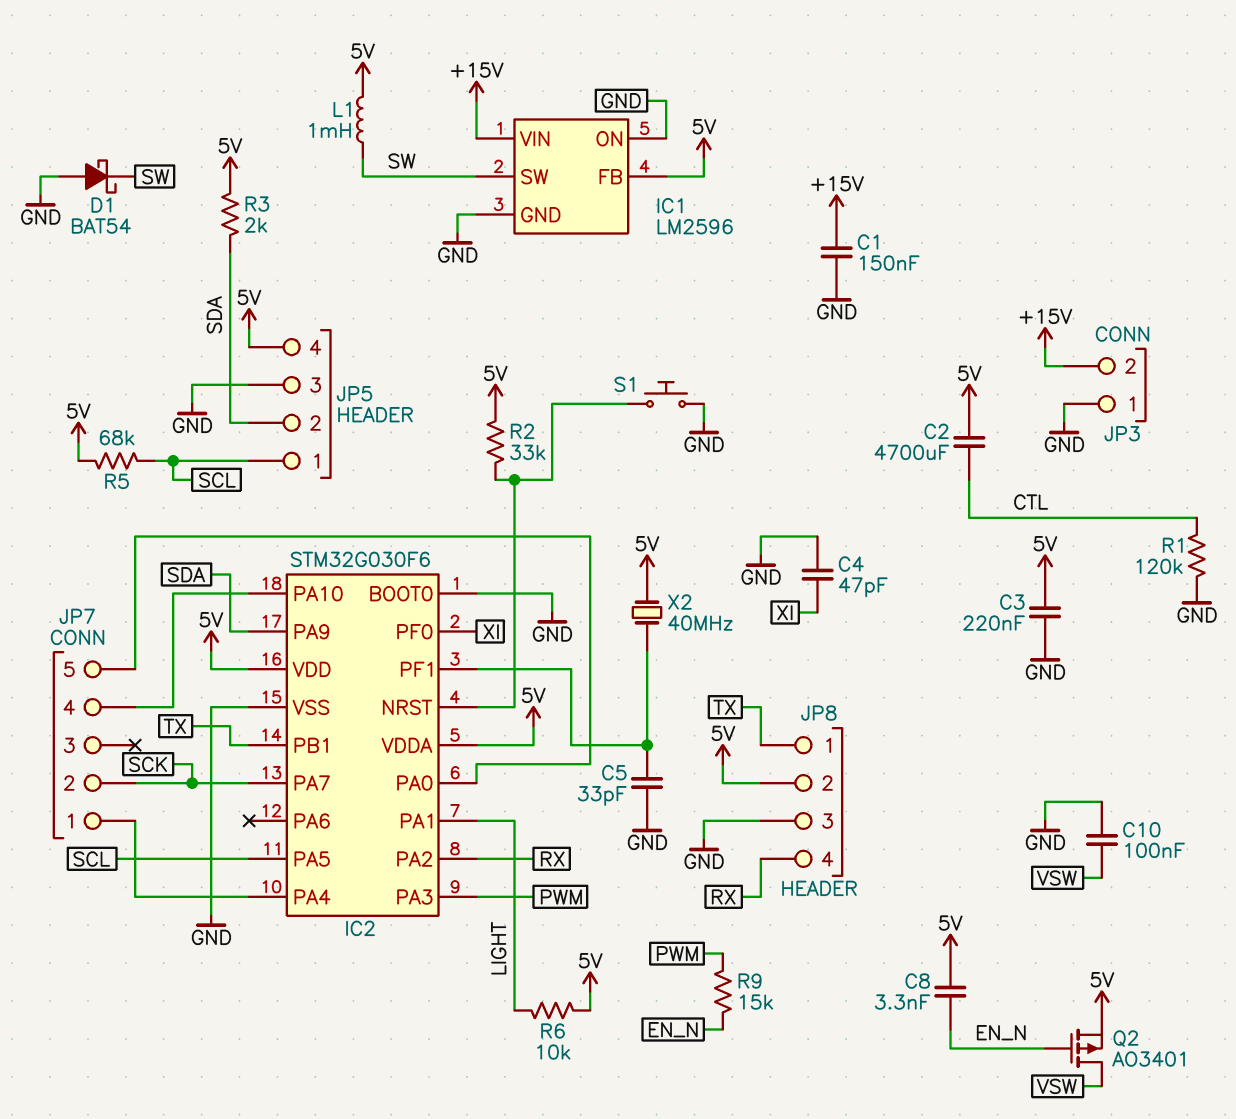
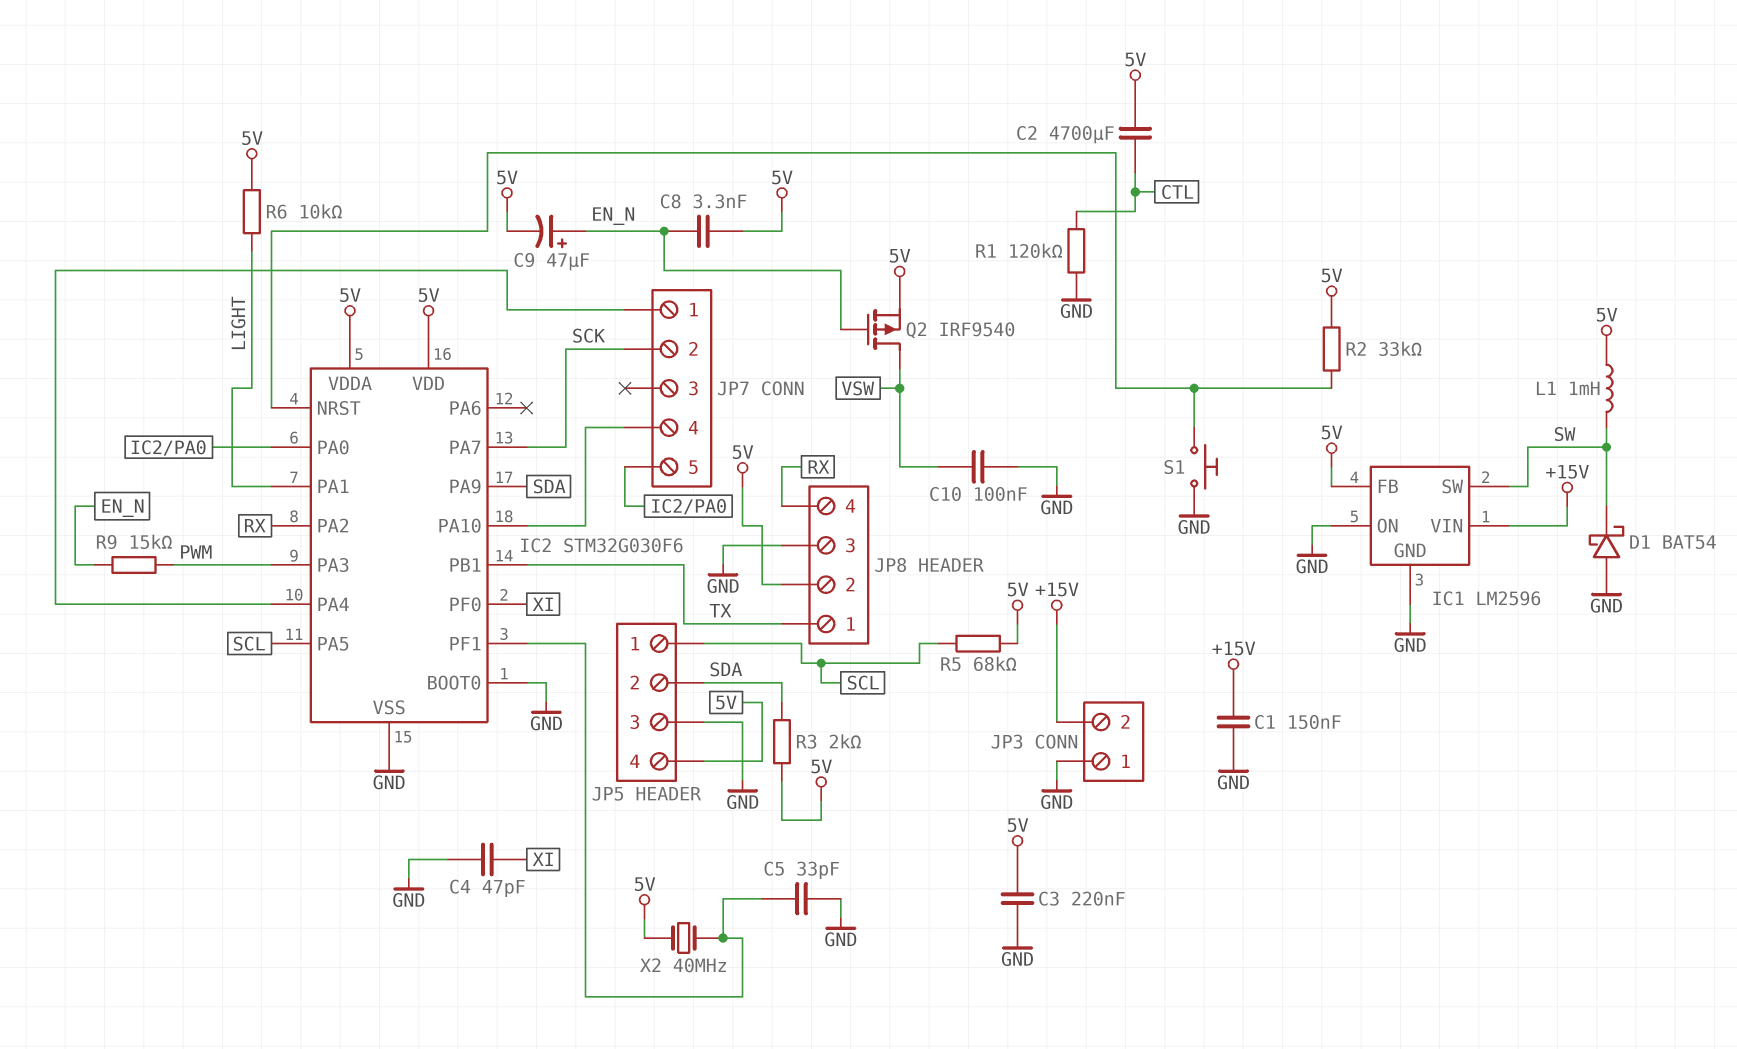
C9: none -> 47uF (plus EN_N, minus 5V)
Q2: PMOS AO3401 (G EN_N, D VSW, S 5V) -> PMOS IRF9540 (G EN_N, D VSW, S 5V)

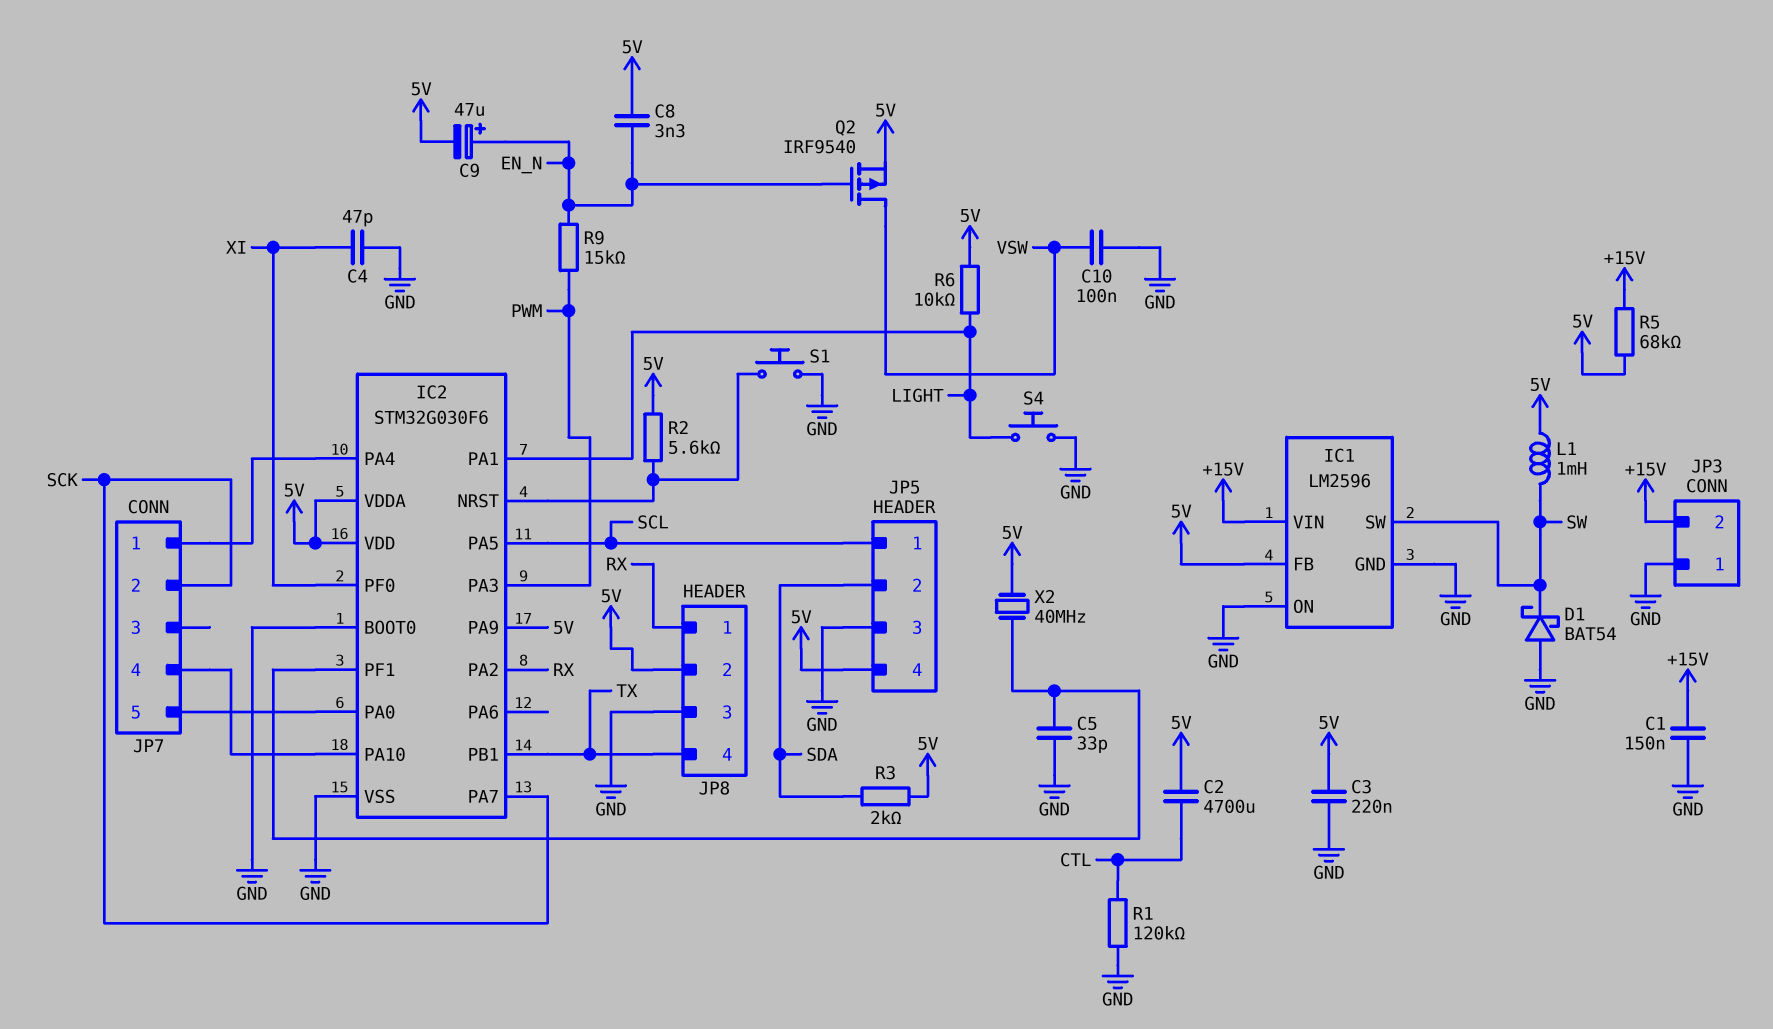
IC2 pin PA9: SDA -> 5V
JP8 pin 1: TX -> RX
JP8 pin 4: RX -> TX
R2: 33k (5V, IC2/NRST) -> 5.6k (5V, IC2/NRST)
R5: 68k (5V, SCL) -> 68k (+15V, 5V)
S4: none -> button (GND, LIGHT)

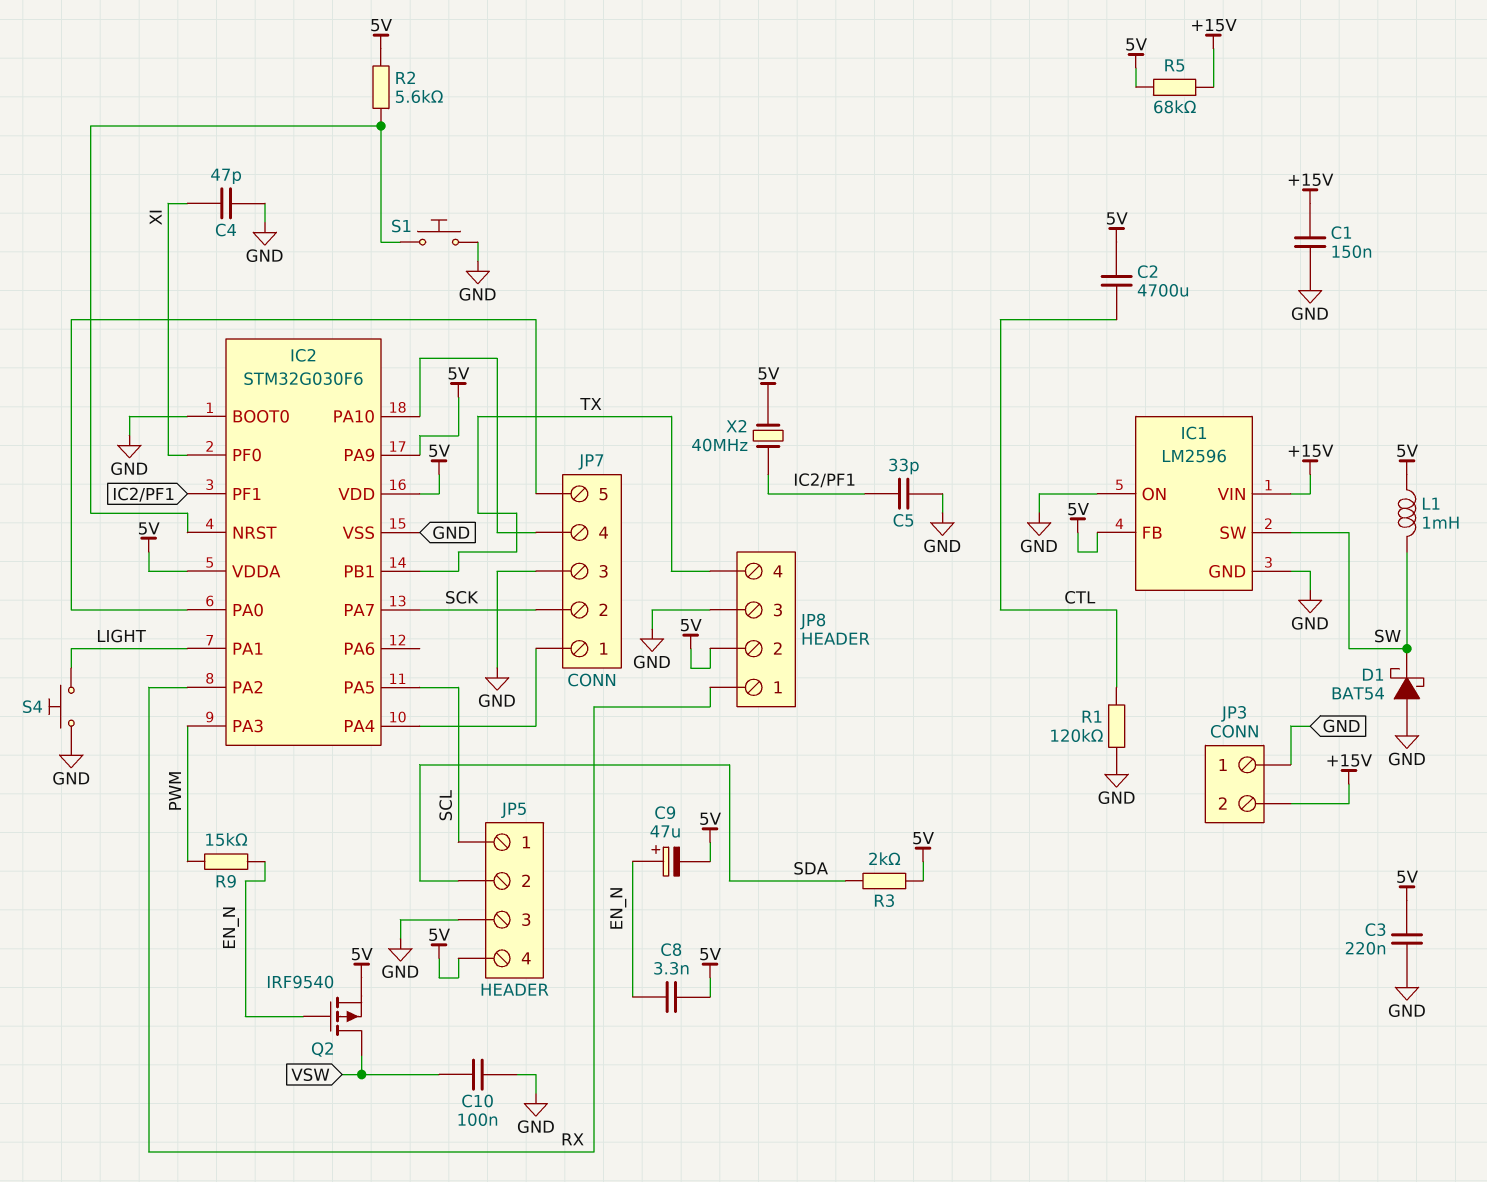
JP7 pin 3: none -> GND
R6: 10k (5V, LIGHT) -> none

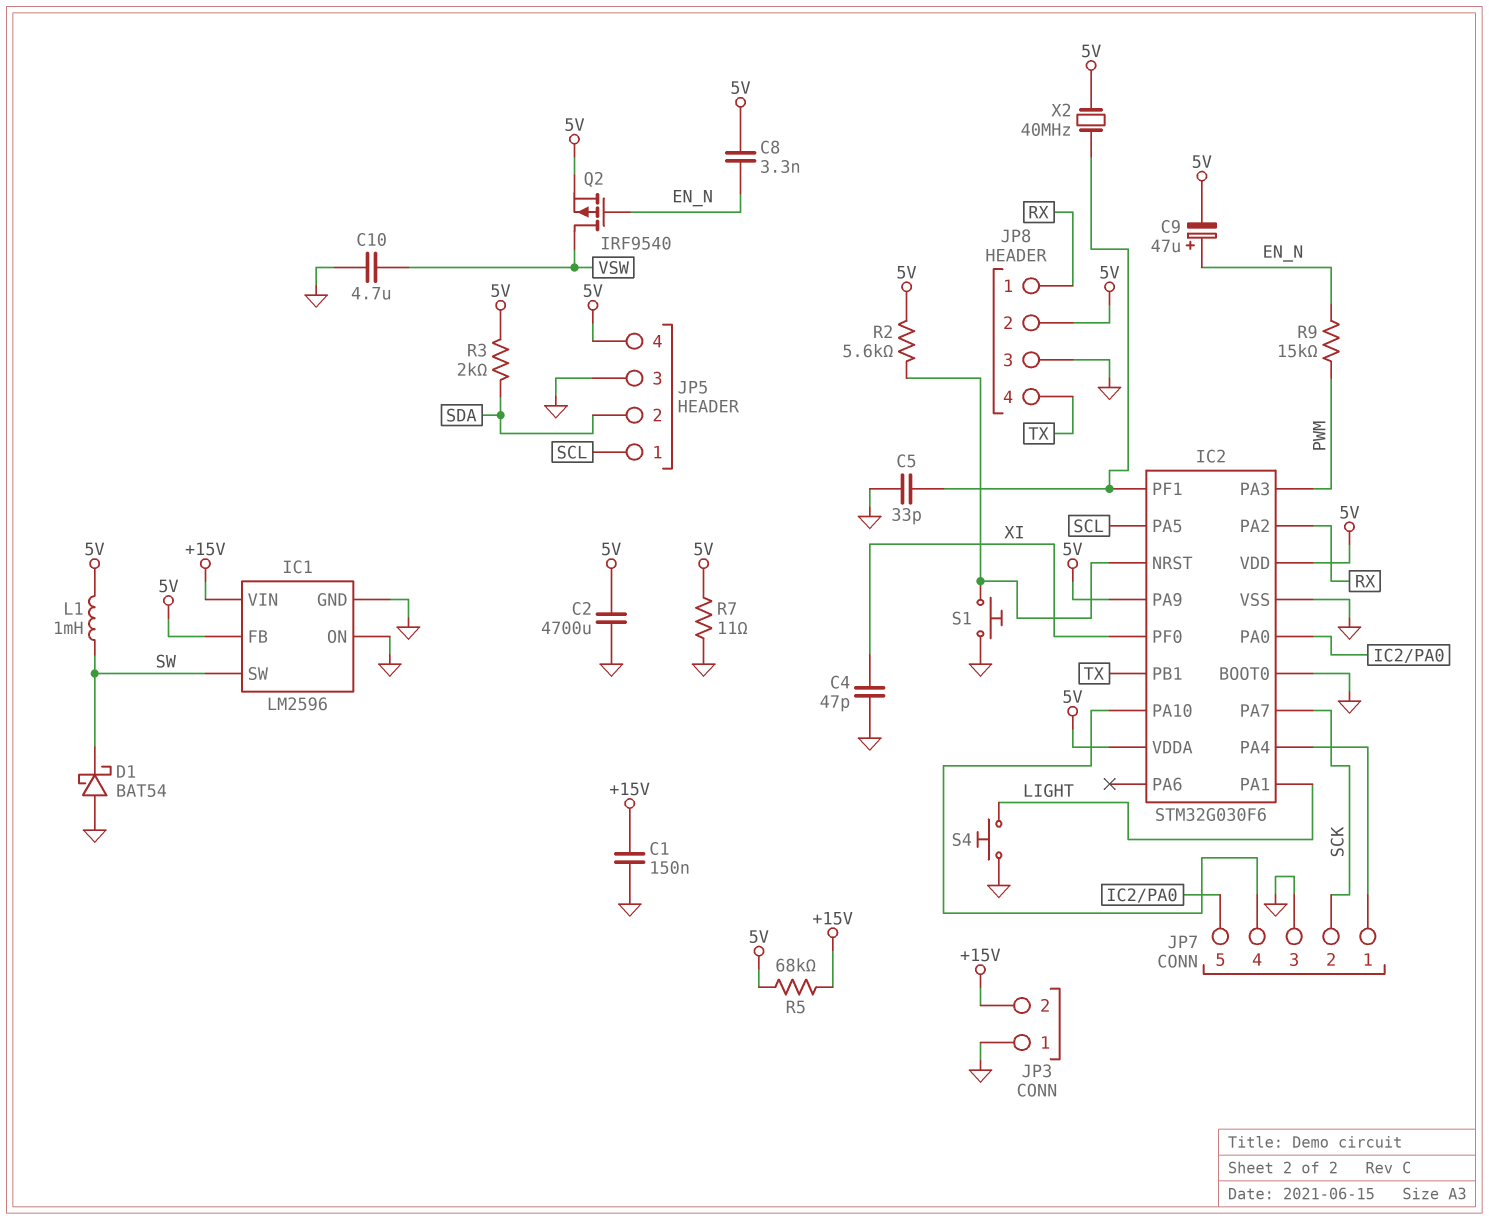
C2: 4700uF (5V, CTL) -> 4700uF (5V, GND)
C3: 220nF (5V, GND) -> none
C10: 100nF (GND, VSW) -> 4.7uF (GND, VSW)
R1: 120k (CTL, GND) -> none
R7: none -> 11 (5V, GND)

